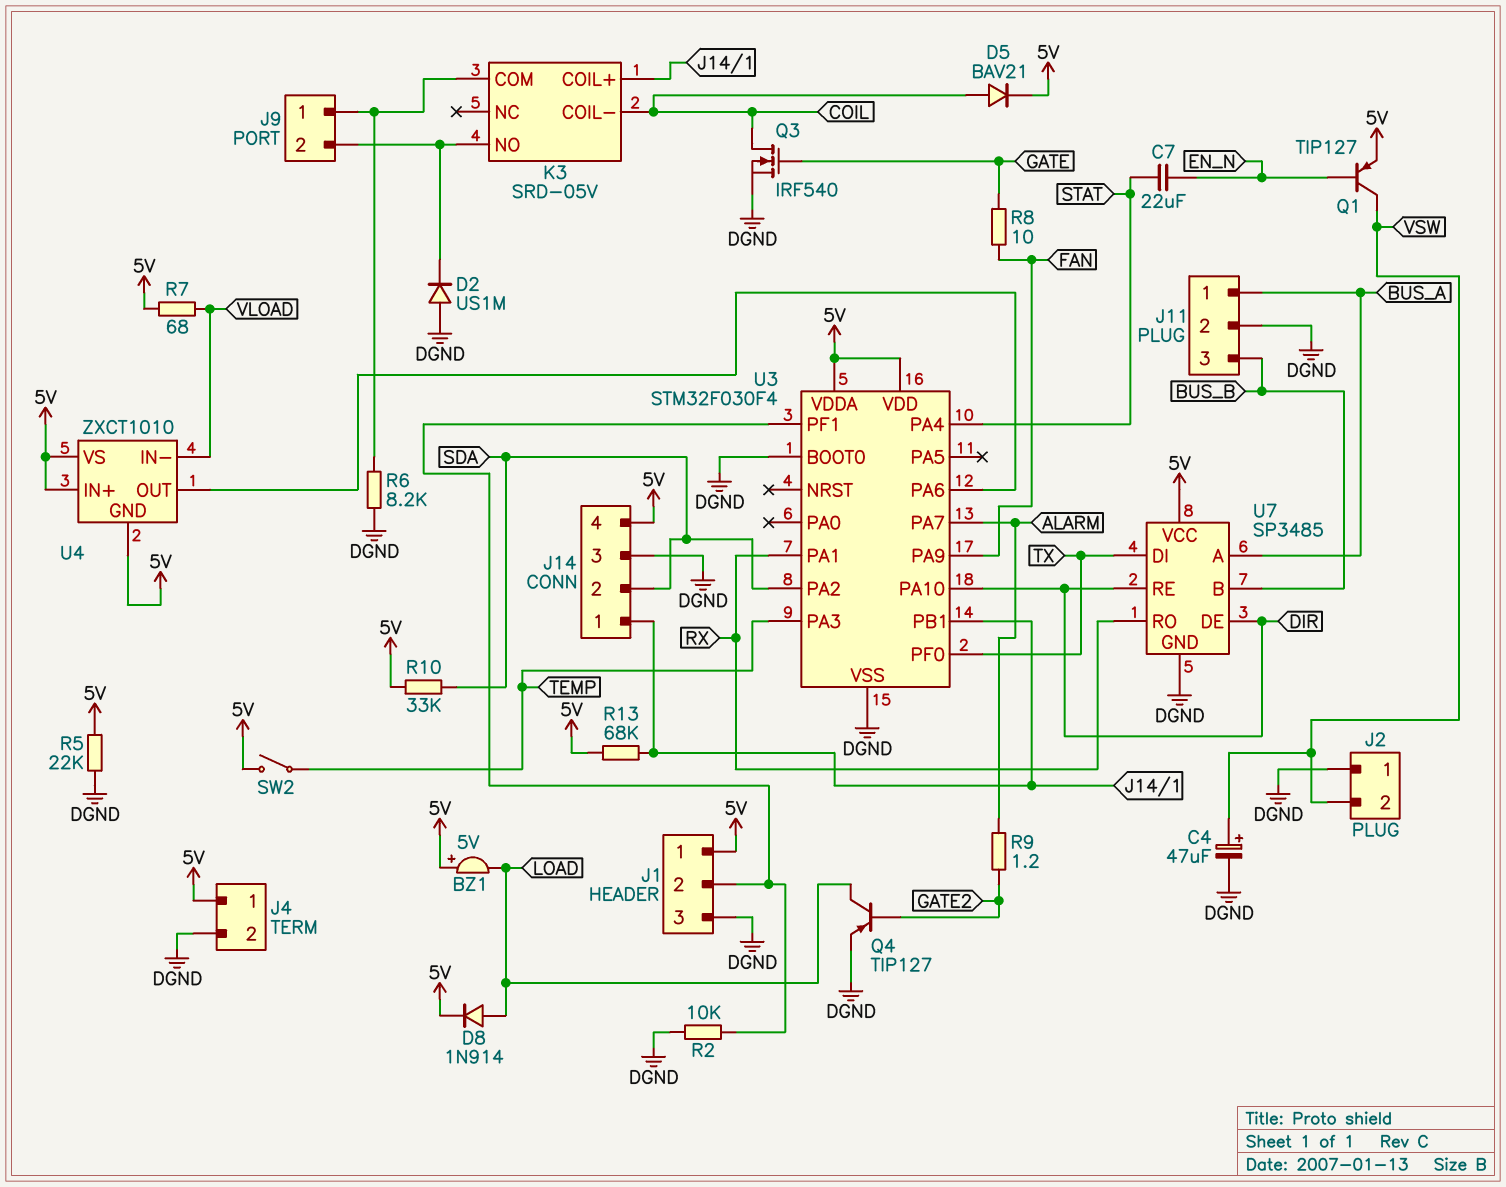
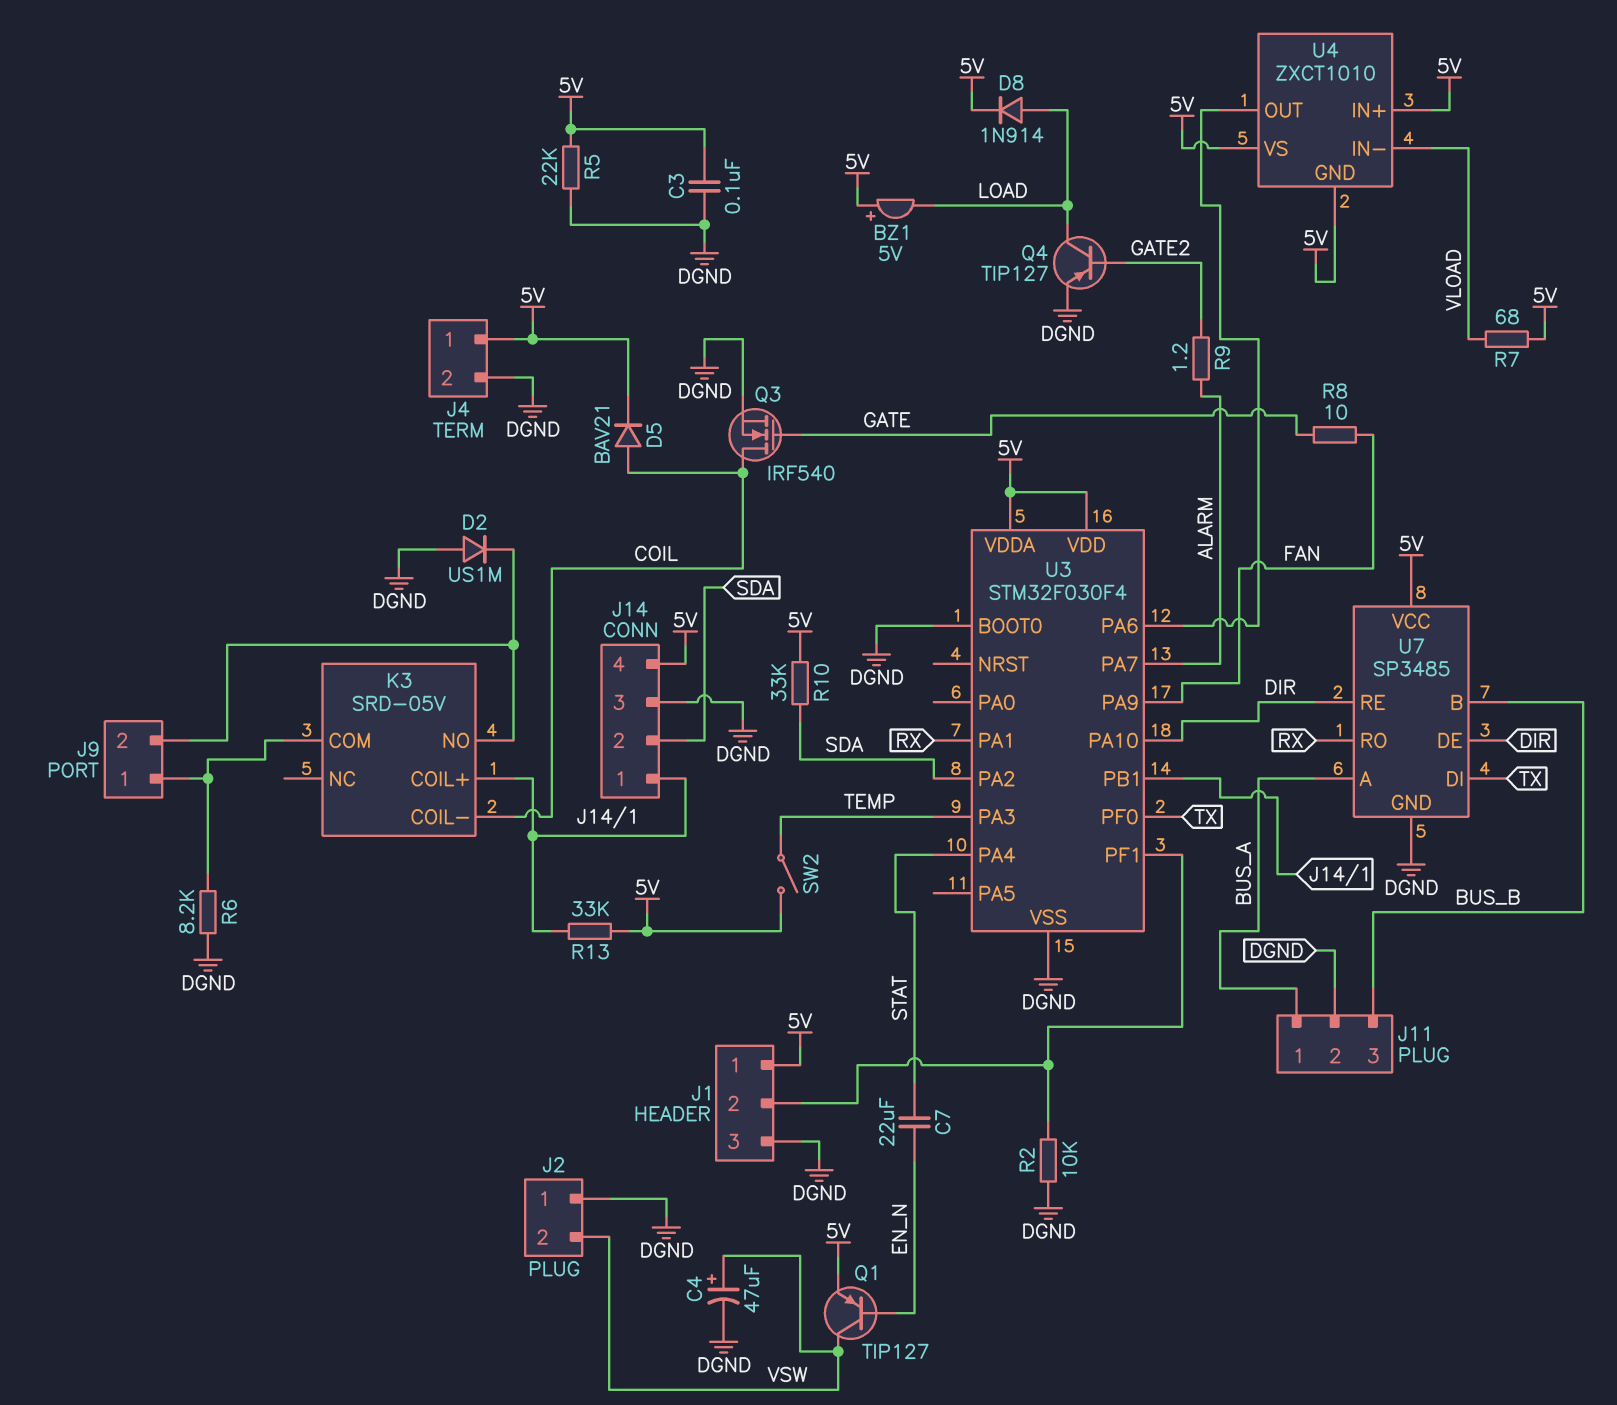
C3: none -> 100nF (5V, DGND)
R13: 68k (5V, J14/1) -> 33k (5V, J14/1)

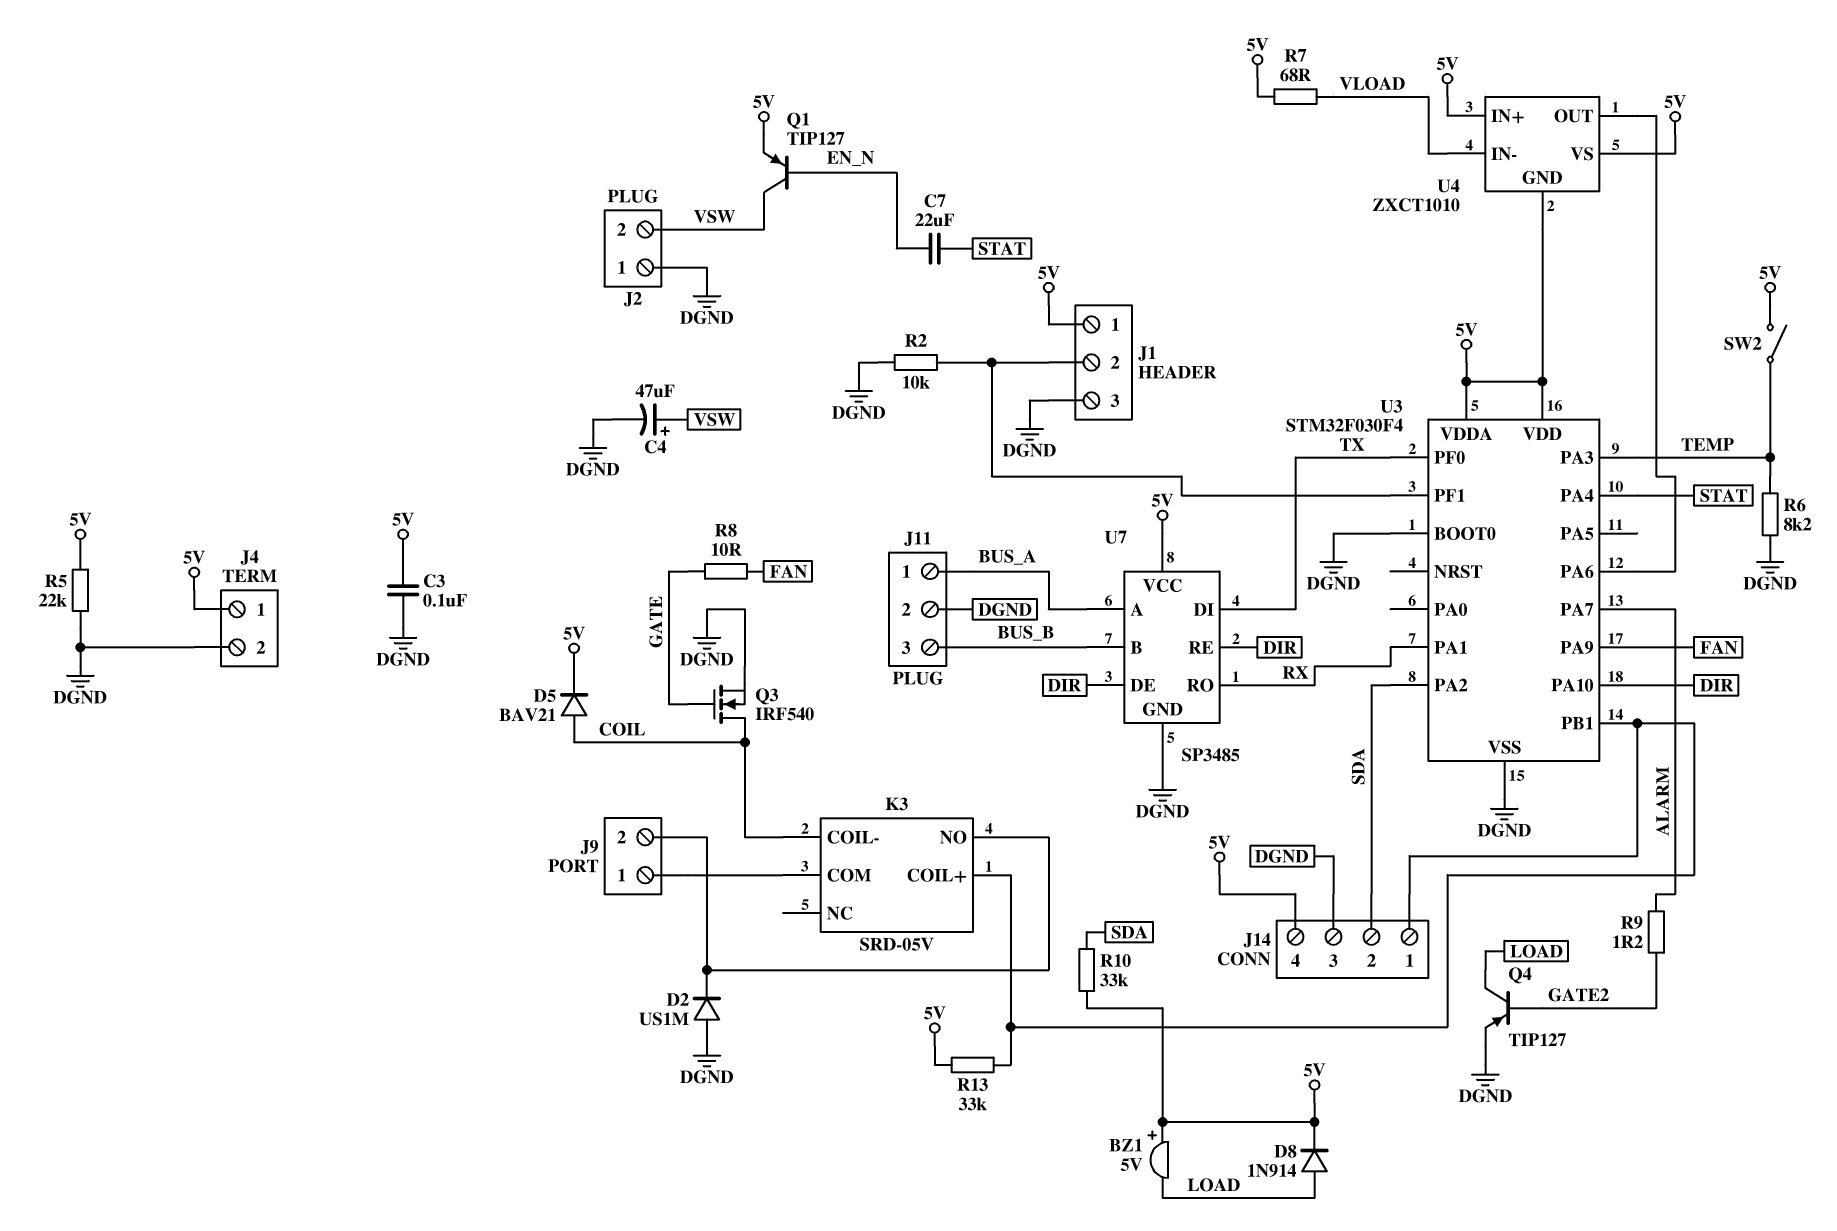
R6: 8.2k (DGND, J9/1) -> 8.2k (DGND, TEMP)

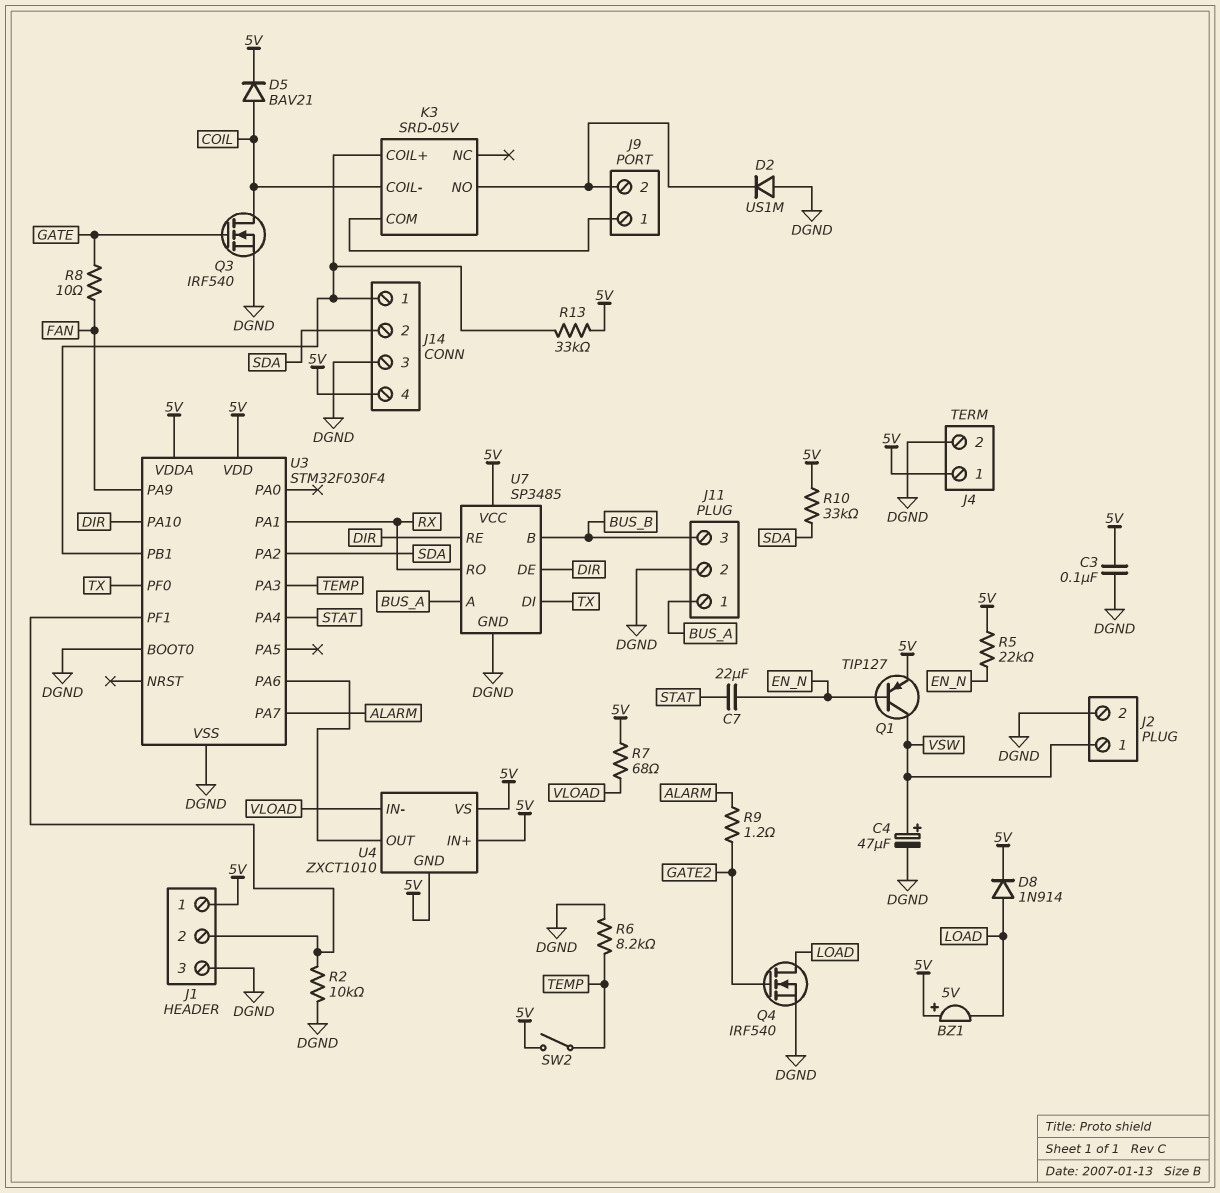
J2 pin 1: DGND -> VSW
J2 pin 2: VSW -> DGND
Q4: PNP TIP127 (B GATE2, C LOAD, E DGND) -> NMOS IRF540 (G GATE2, D LOAD, S DGND)
R5: 22k (5V, DGND) -> 22k (5V, EN_N)

